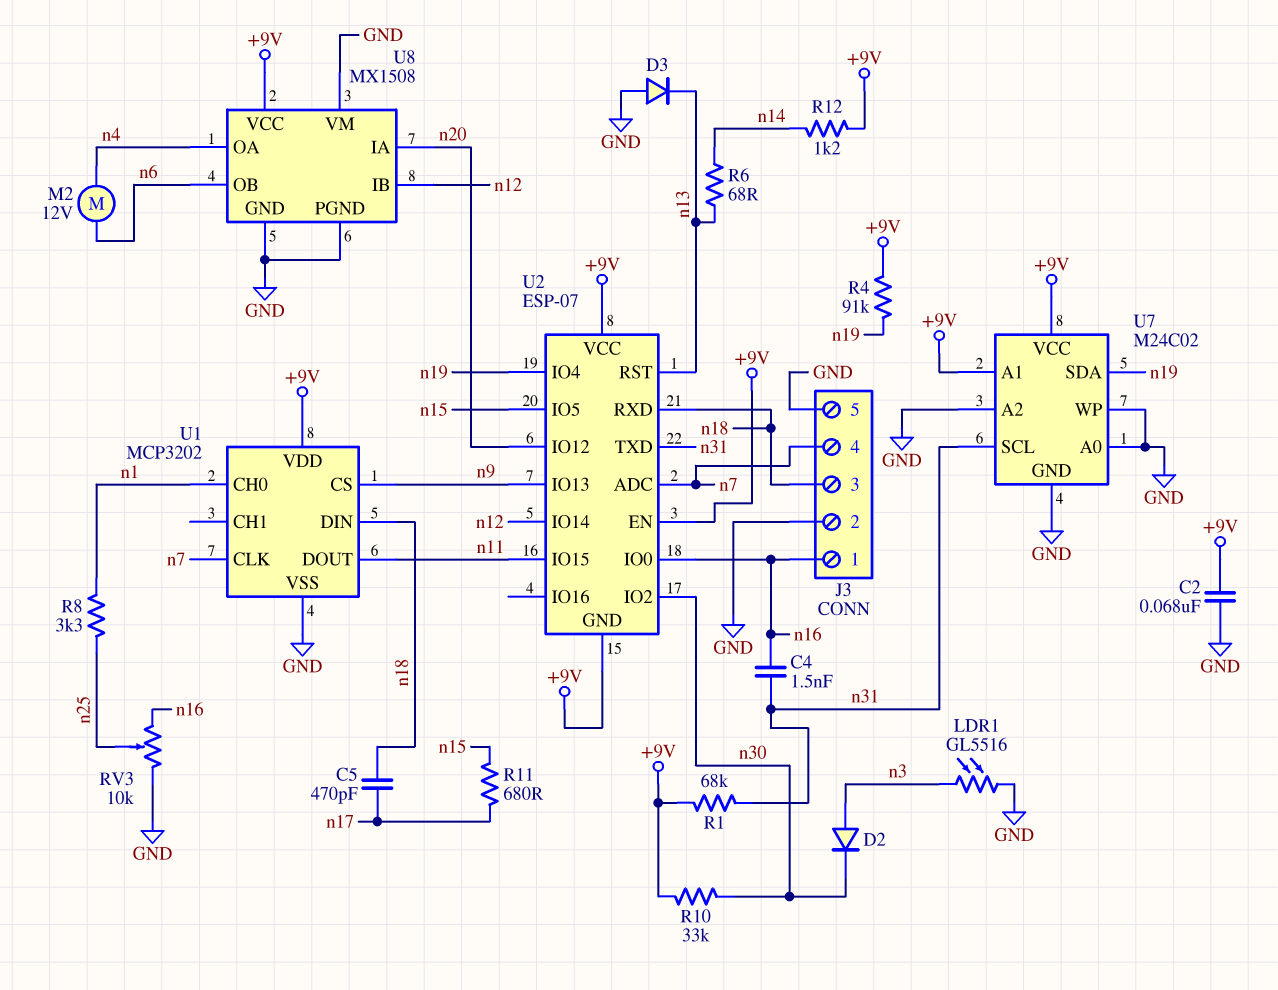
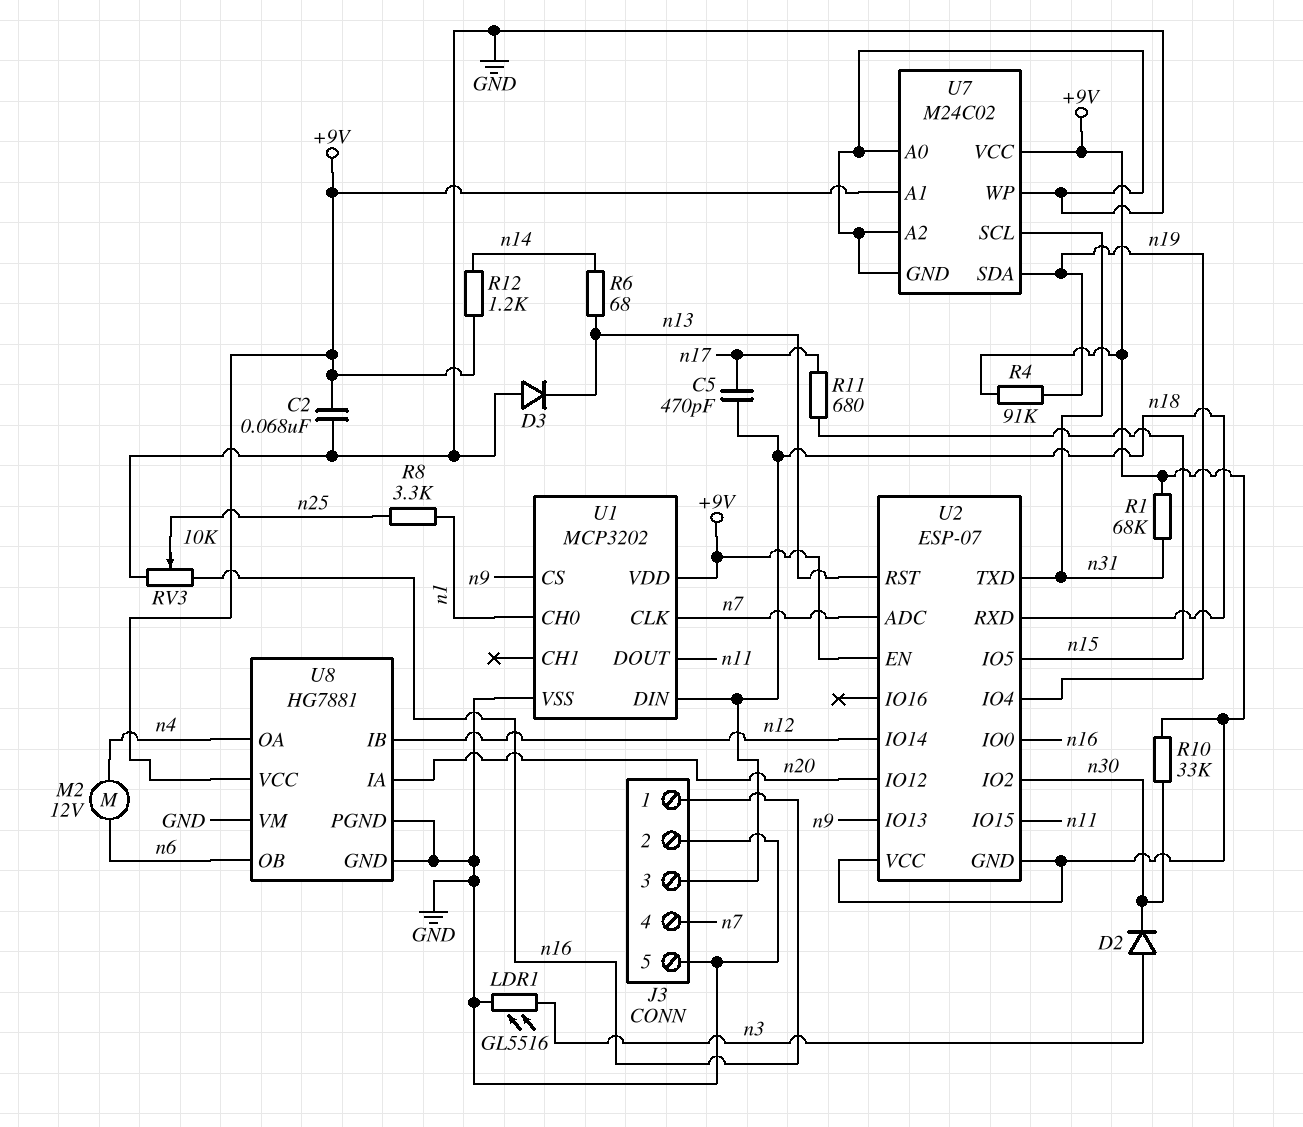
C4: 1.5nF (n16, n31) -> none
U8: MX1508 -> HG7881

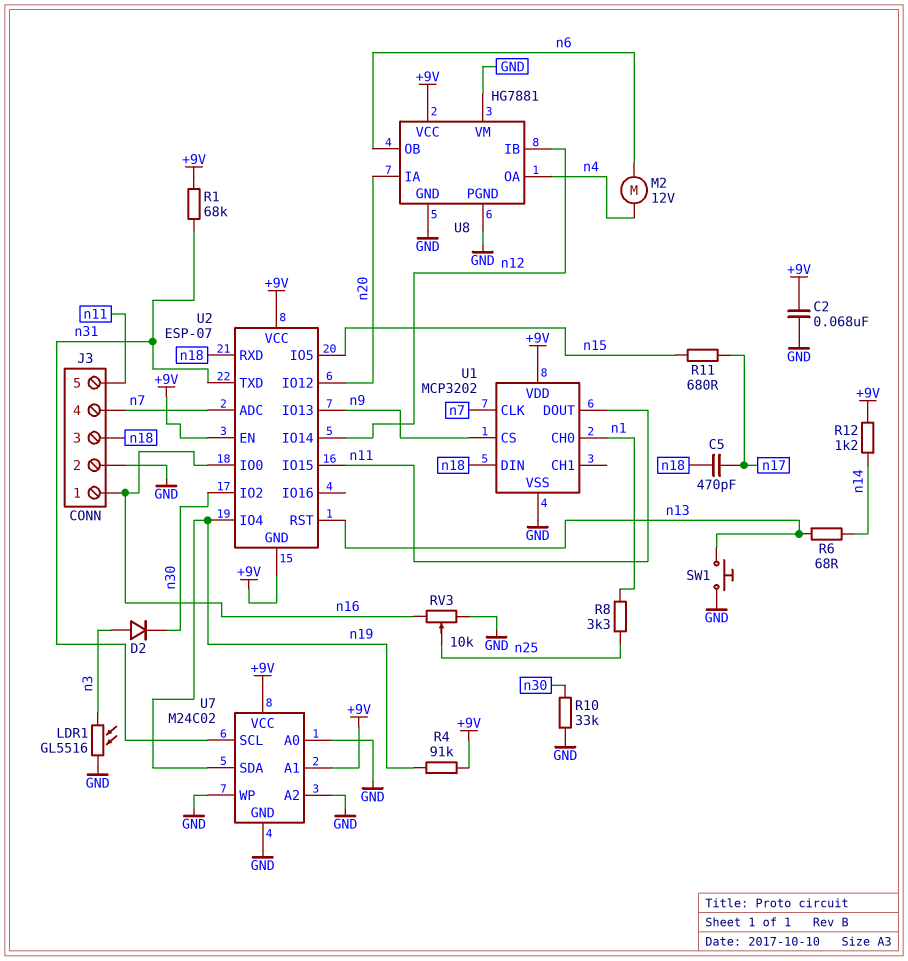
D3: diode (A GND, K n13) -> none
J3 pin 5: GND -> n11
R10: 33k (+9V, n30) -> 33k (GND, n30)
SW1: none -> button (GND, n13)

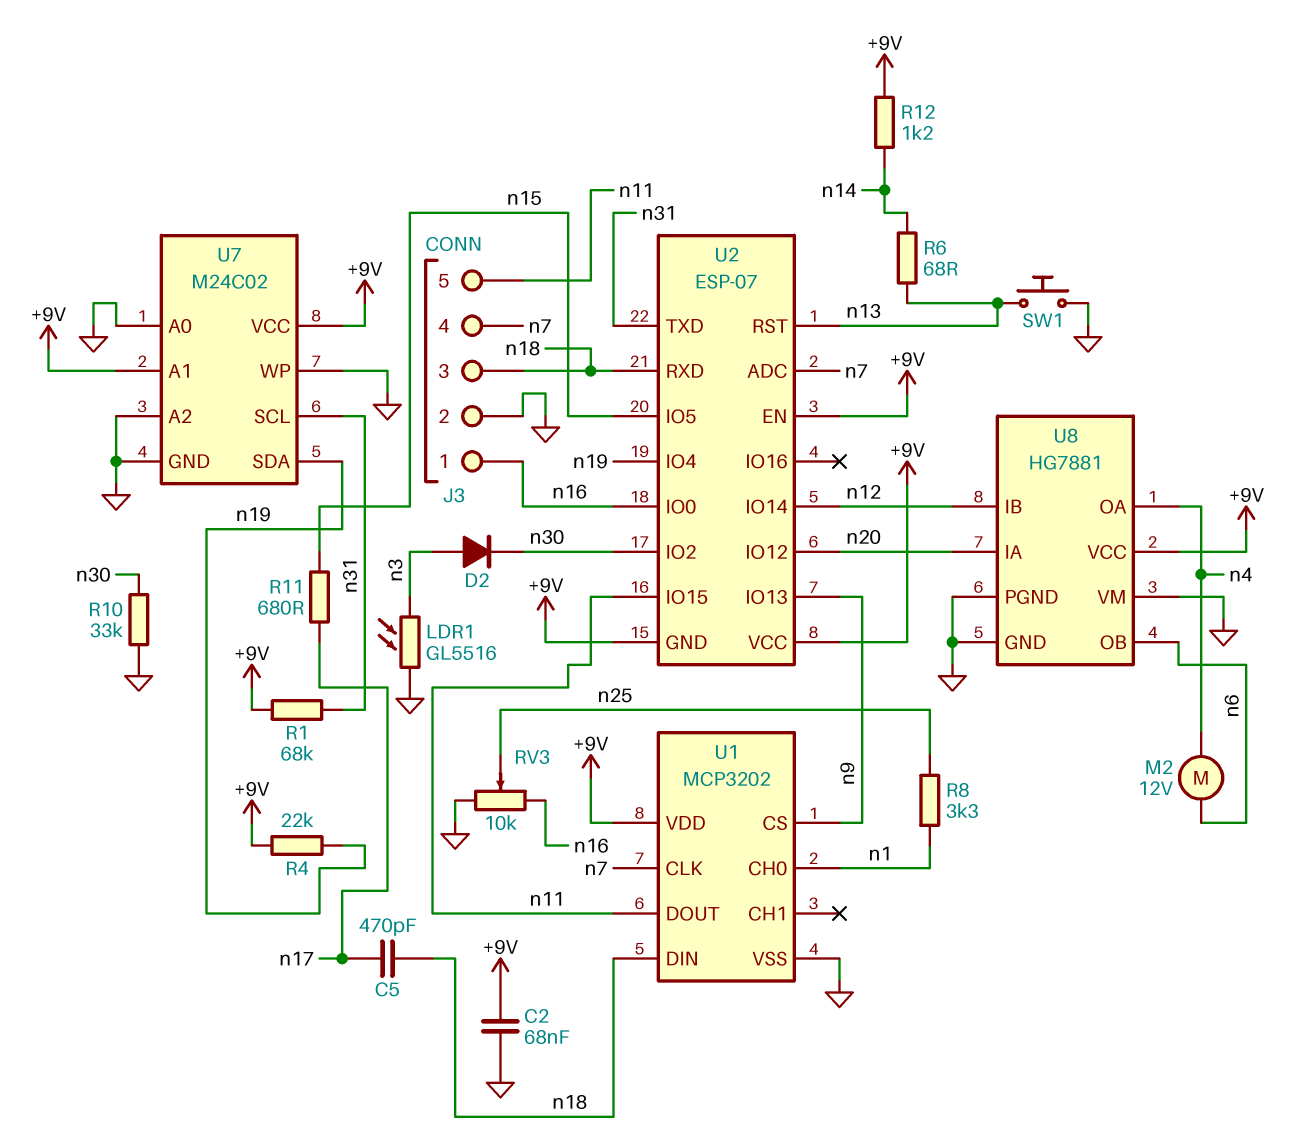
R4: 91k (+9V, n19) -> 22k (+9V, n19)

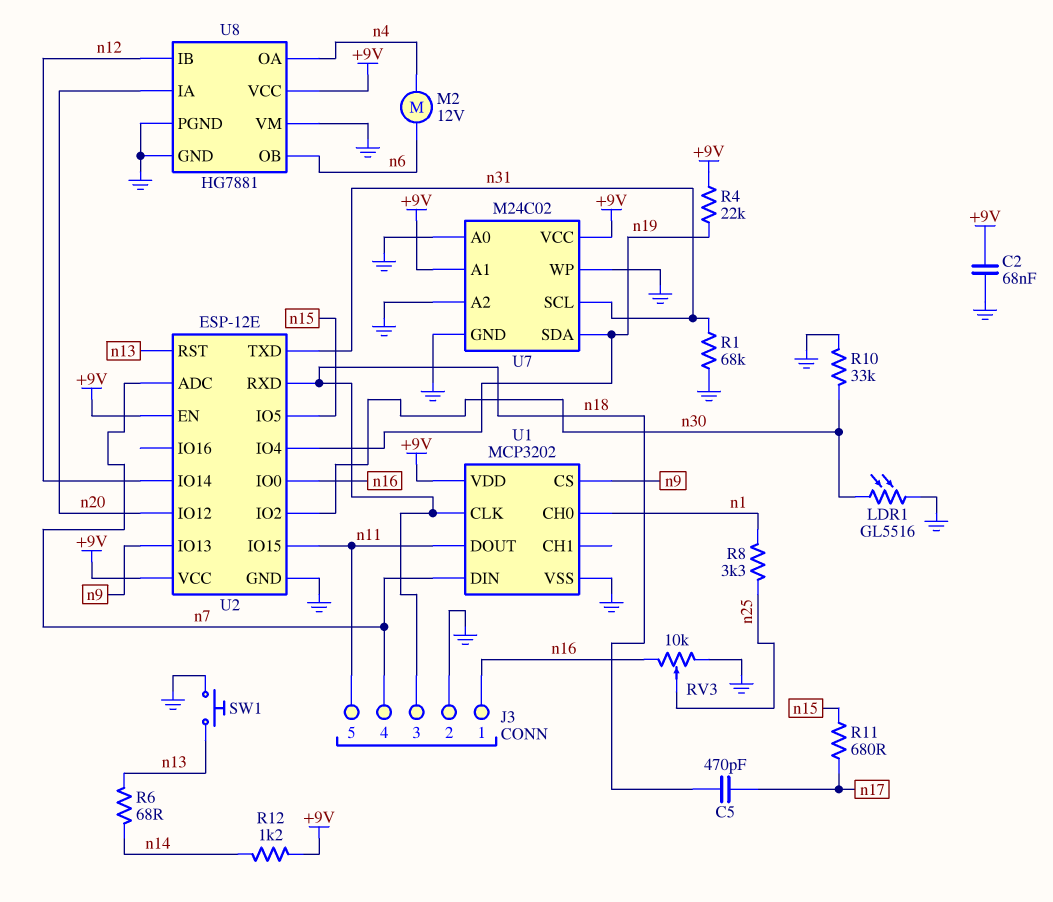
D2: diode (A n3, K n30) -> none
LDR1: GL5516 (GND, n3) -> GL5516 (GND, n30)
R1: 68k (+9V, n31) -> 68k (GND, n31)
U1 pin CLK: n7 -> n18
U1 pin DIN: n18 -> n7
U2: ESP-07 -> ESP-12E
U2 pin GND: +9V -> GND

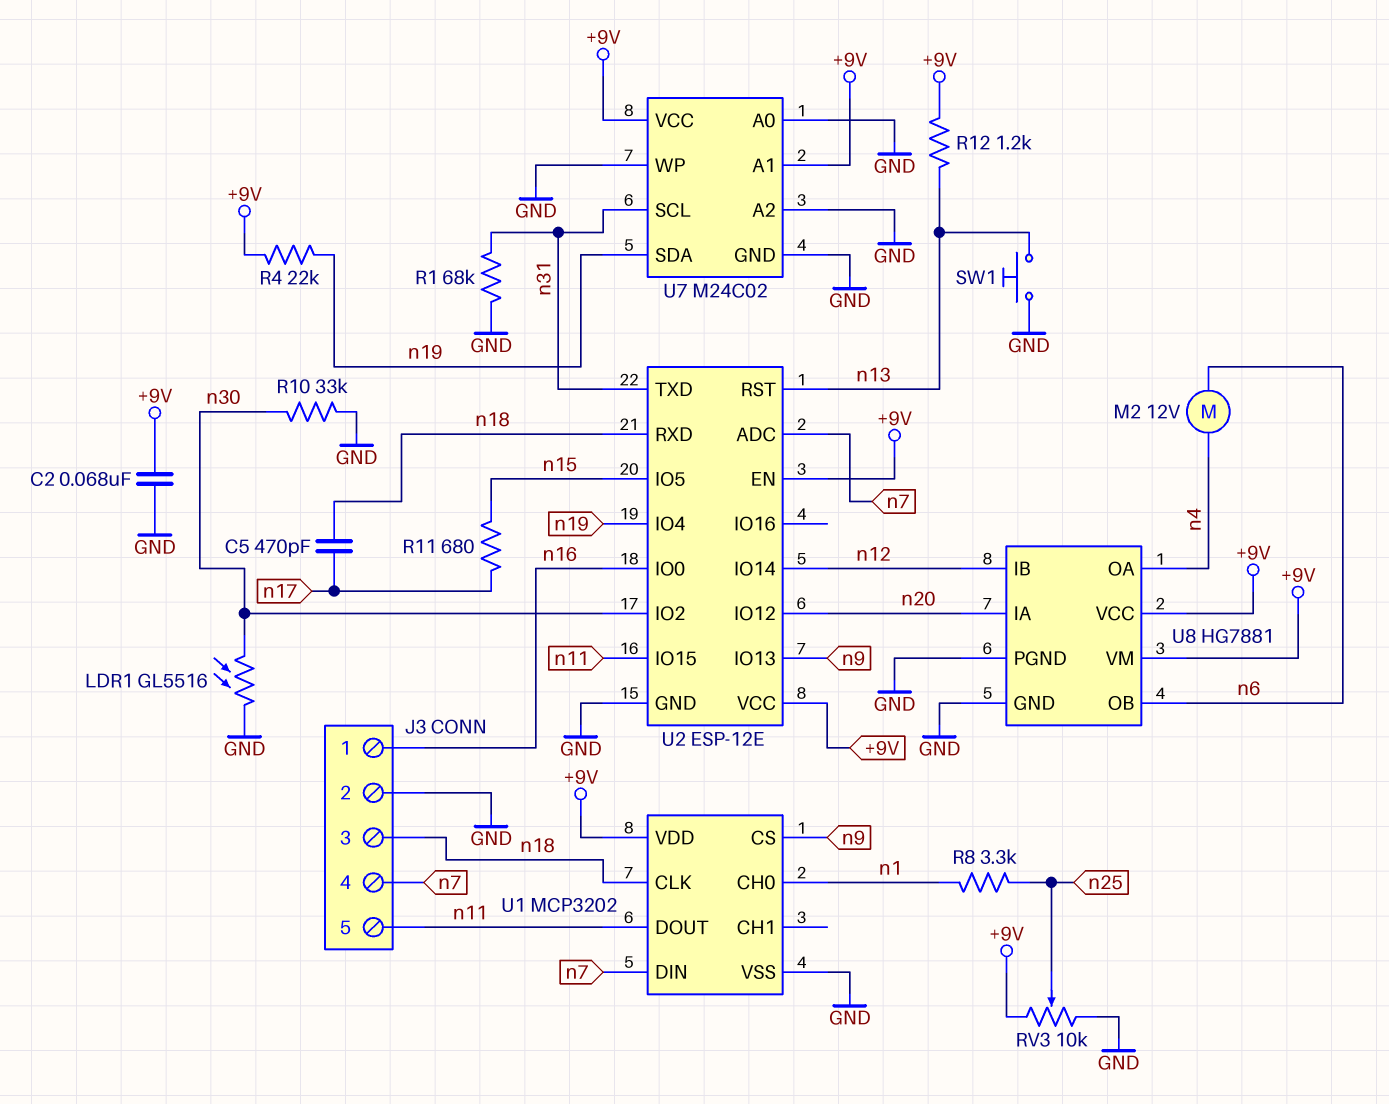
R6: 68 (n13, n14) -> none
R12: 1.2k (+9V, n14) -> 1.2k (+9V, n13)
RV3: 10k (GND, n16, wiper n25) -> 10k (+9V, GND, wiper n25)
U8 pin VM: GND -> +9V

